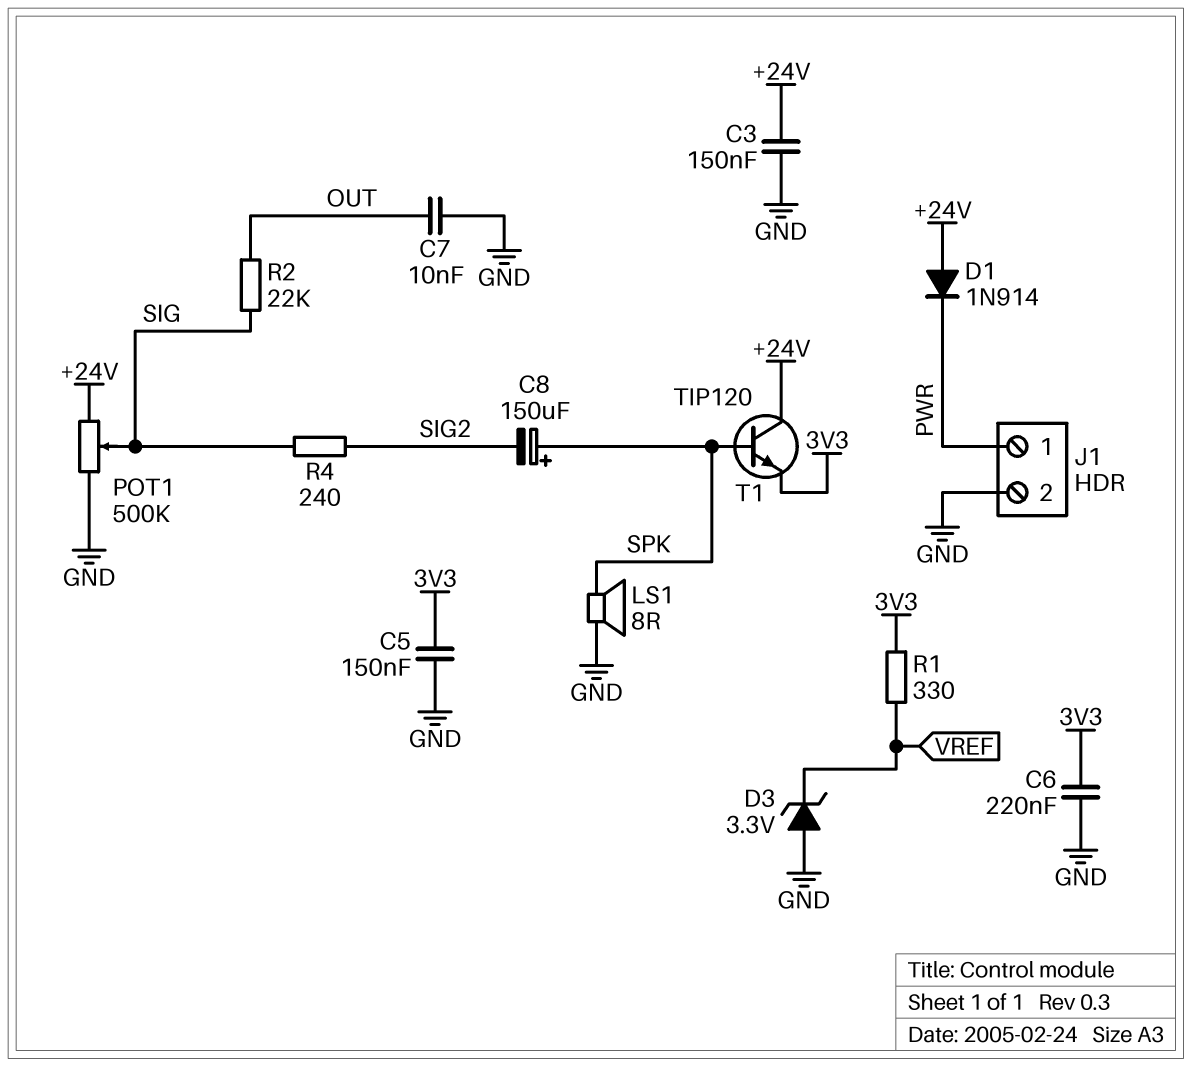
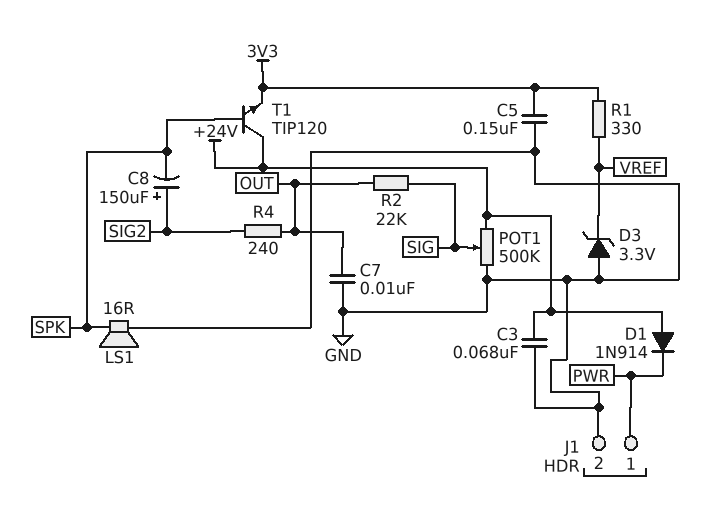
C3: 150nF (+24V, GND) -> 68nF (+24V, GND)
C6: 220nF (3V3, GND) -> none
C8: 150uF (plus SPK, minus SIG2) -> 150uF (plus SIG2, minus SPK)
LS1: speaker 8R (GND, SPK) -> speaker 16R (GND, SPK)
R4: 240 (SIG, SIG2) -> 240 (OUT, SIG2)

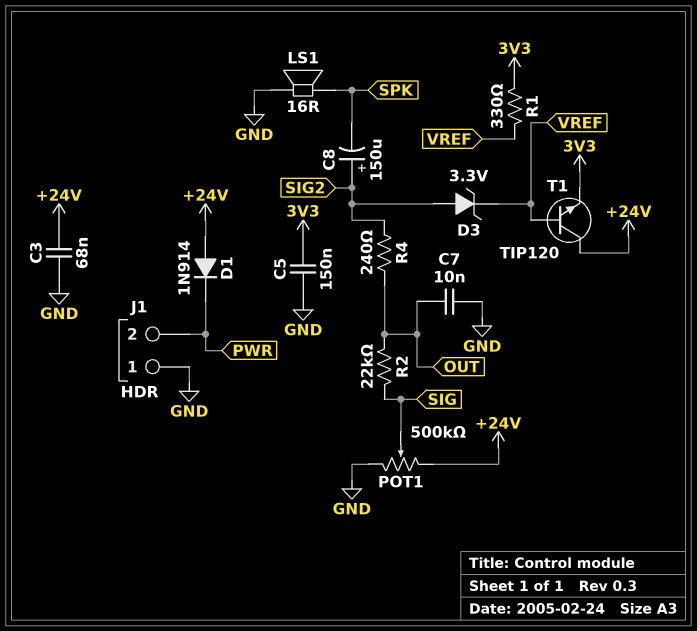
D3: zener 3.3V (A GND, K VREF) -> zener 3.3V (A SIG2, K VREF)
J1 pin 1: PWR -> GND
J1 pin 2: GND -> PWR
T1: NPN TIP120 (B SPK, C +24V, E 3V3) -> NPN TIP120 (B VREF, C +24V, E 3V3)

